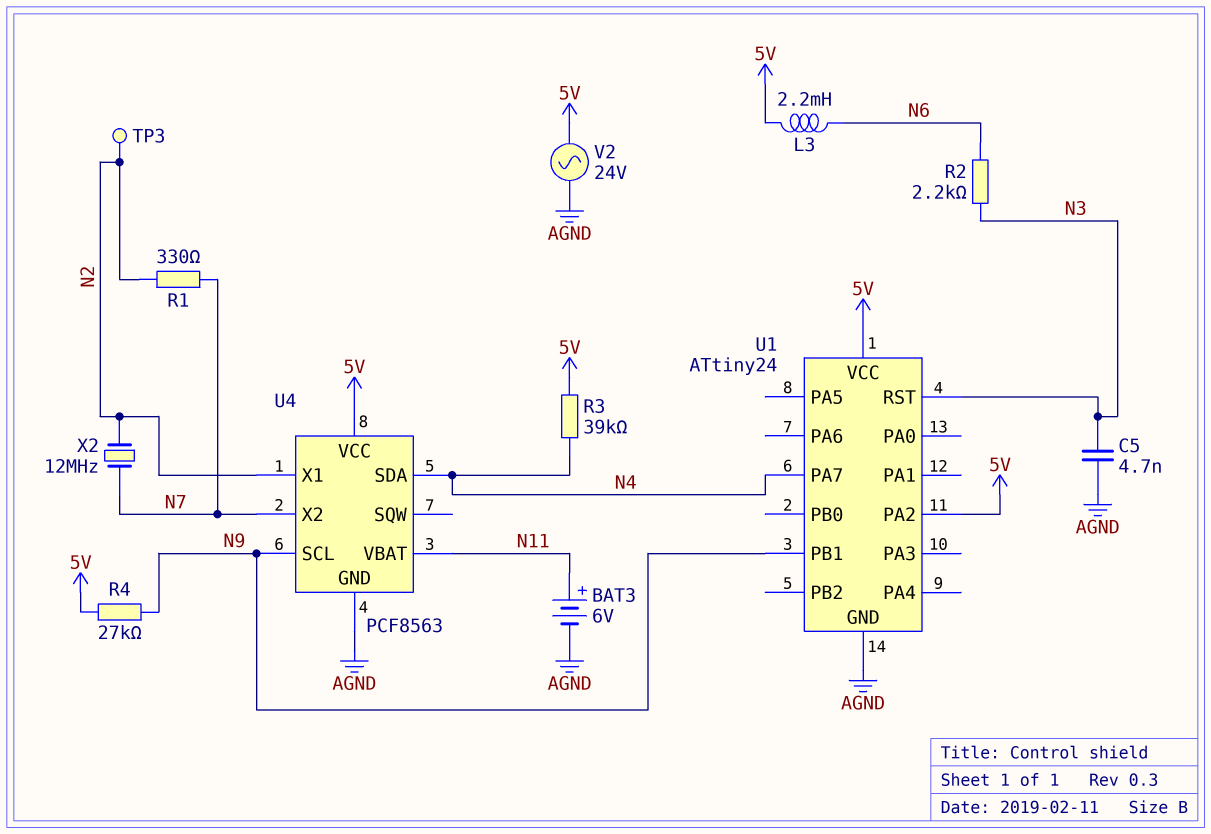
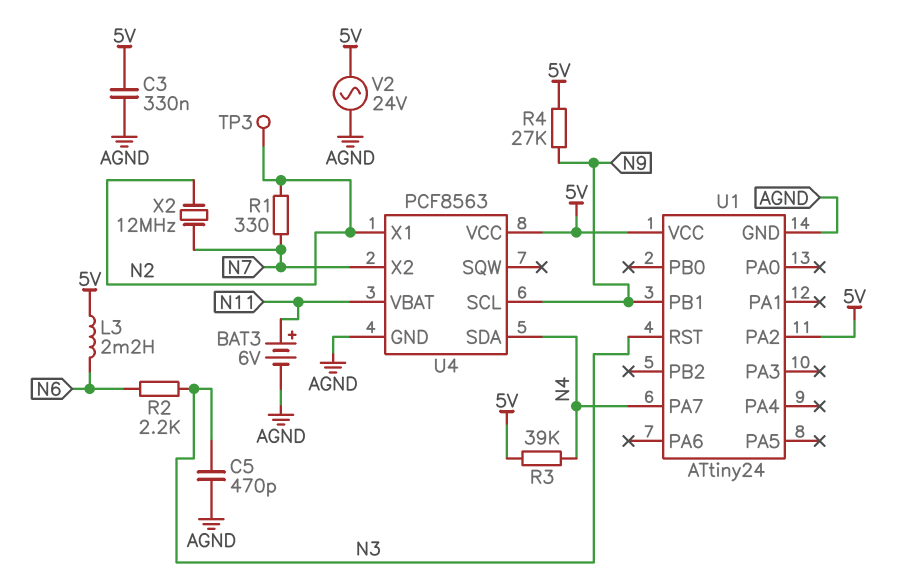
C3: none -> 330nF (5V, AGND)
C5: 4.7nF (AGND, N3) -> 470pF (AGND, N3)

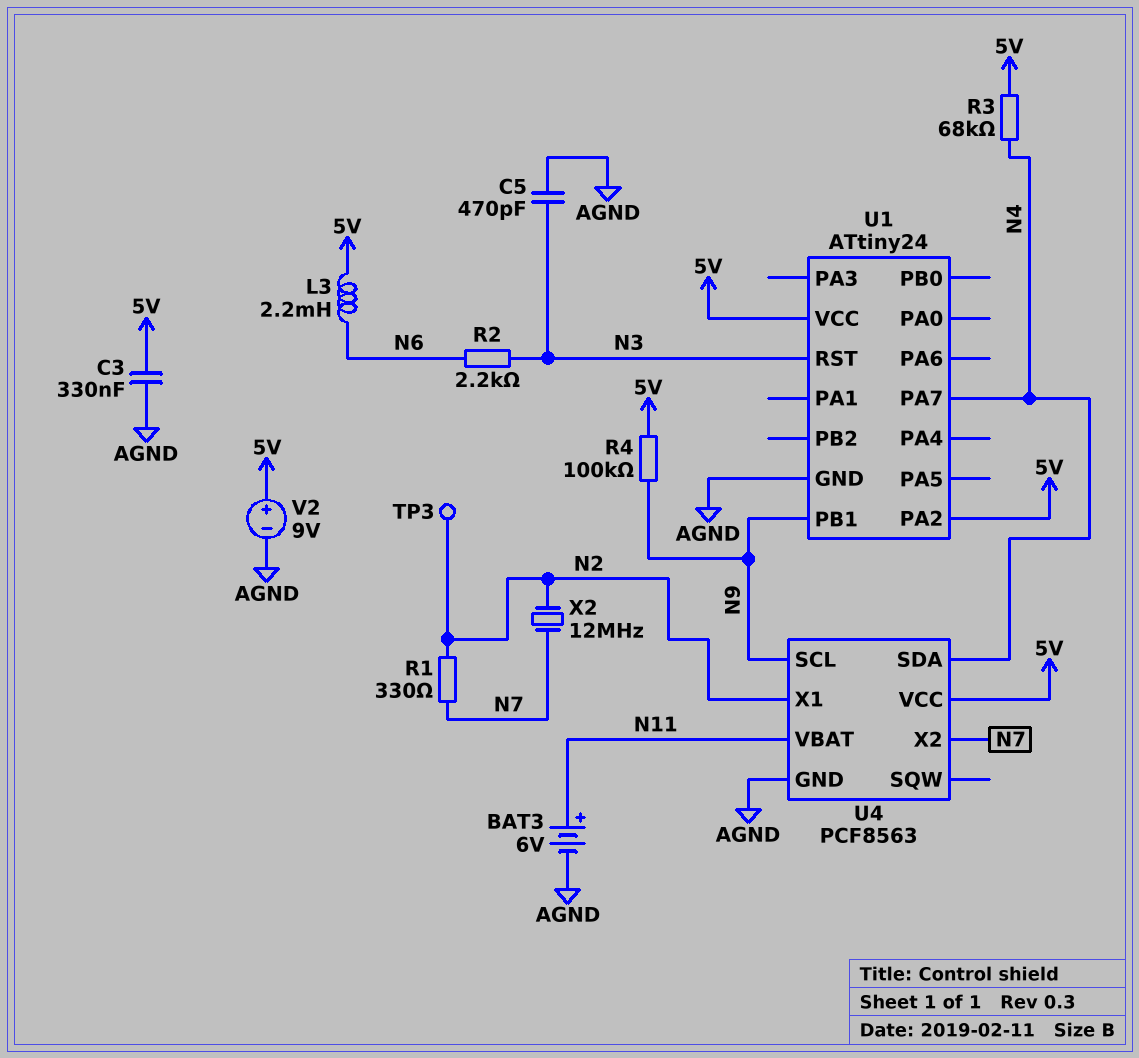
R3: 39k (5V, N4) -> 68k (5V, N4)
R4: 27k (5V, N9) -> 100k (5V, N9)
V2: AC 24V (5V, AGND) -> 9V (plus 5V, minus AGND)

